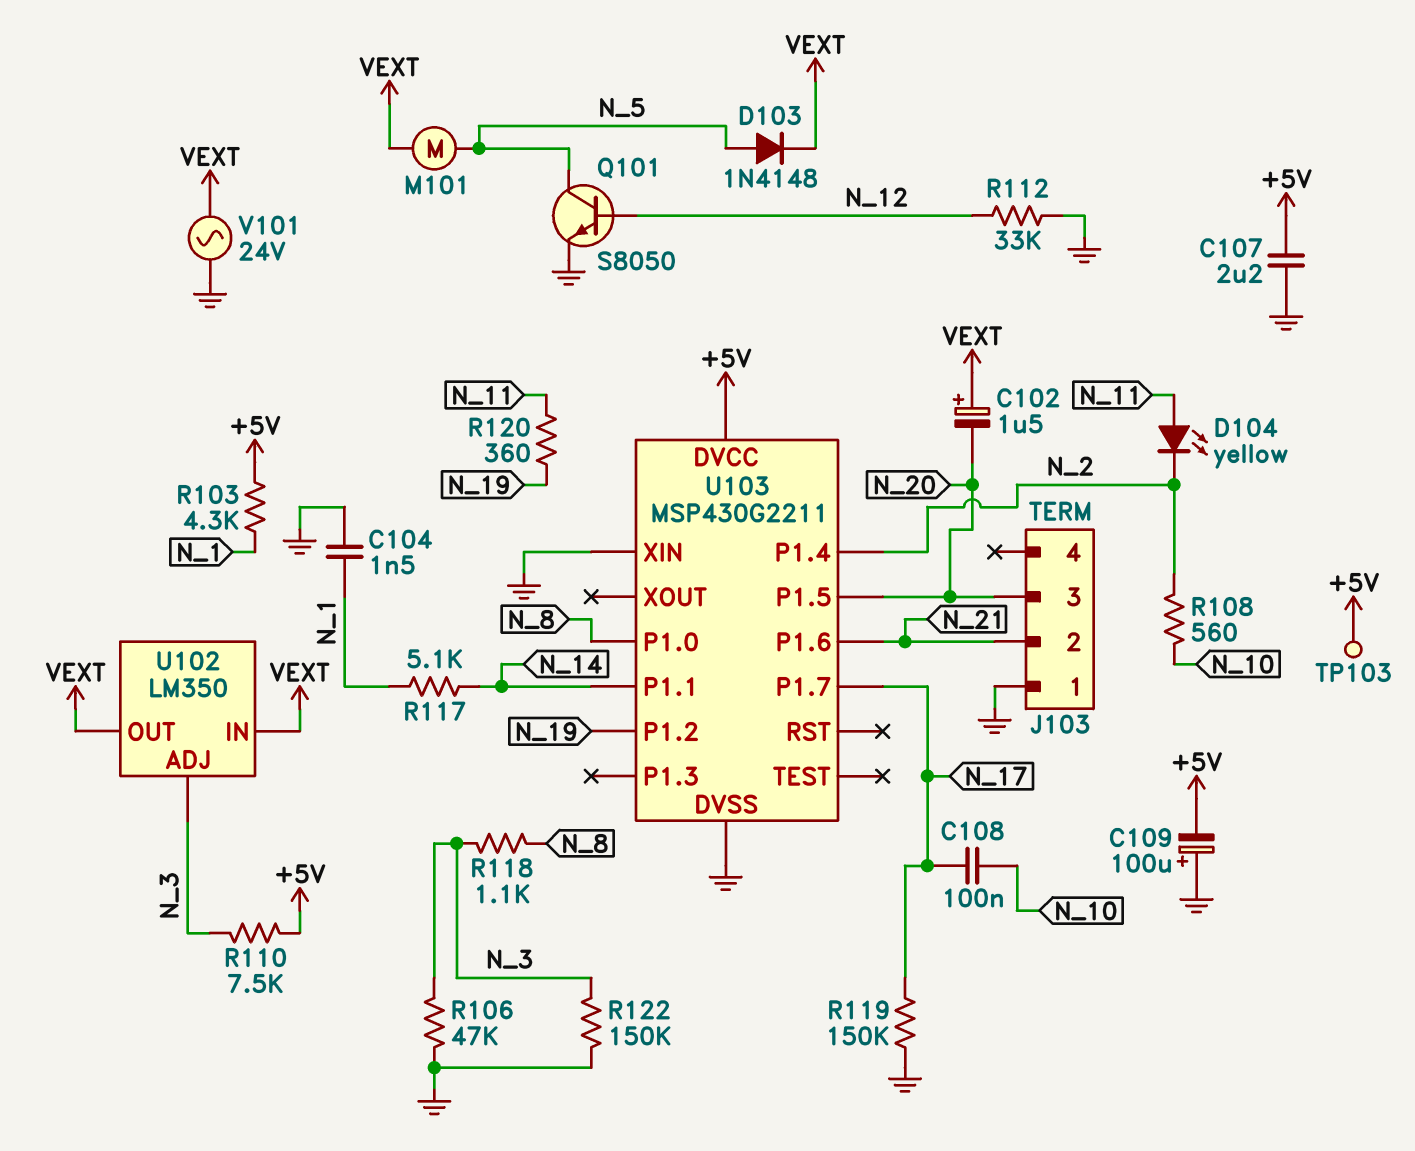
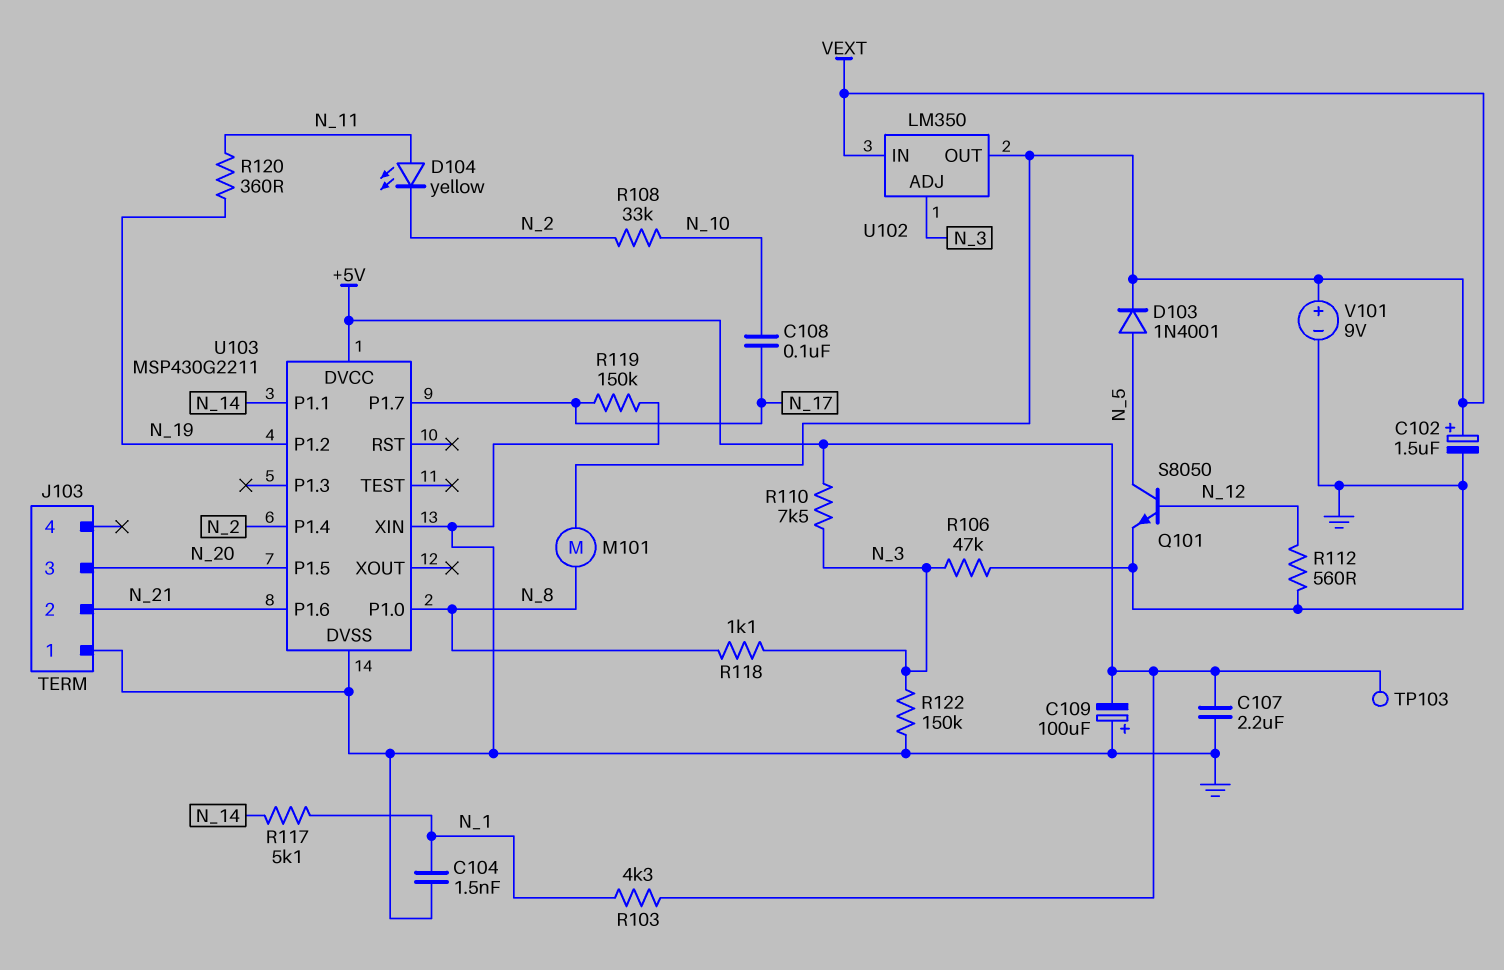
C102: 1.5uF (plus VEXT, minus N_20) -> 1.5uF (plus VEXT, minus GND)
D103: diode 1N4148 (A N_5, K VEXT) -> diode 1N4001 (A N_5, K VEXT)
M101: motor (N_5, VEXT) -> motor (N_8, VEXT)
R108: 560 (N_2, N_10) -> 33k (N_2, N_10)
R112: 33k (GND, N_12) -> 560 (GND, N_12)
V101: AC 24V (GND, VEXT) -> 9V (plus VEXT, minus GND)

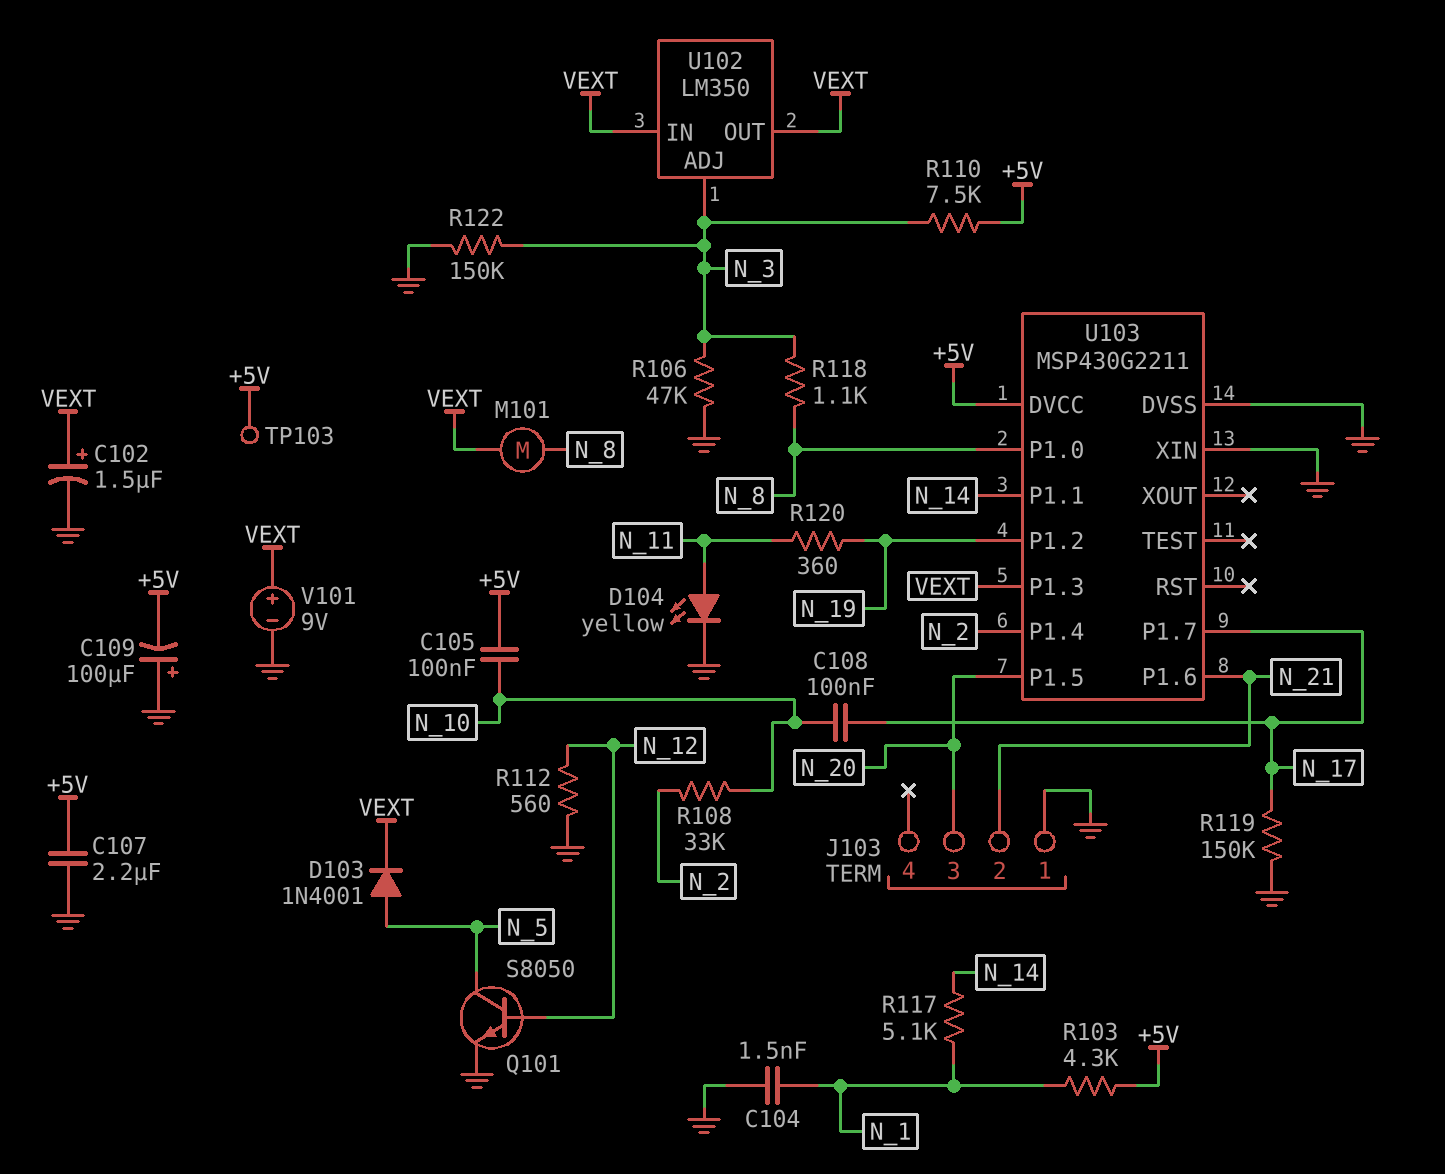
C105: none -> 100nF (+5V, N_10)
D104: LED yellow (A N_11, K N_2) -> LED yellow (A N_11, K GND)
U103 pin P1.3: none -> VEXT

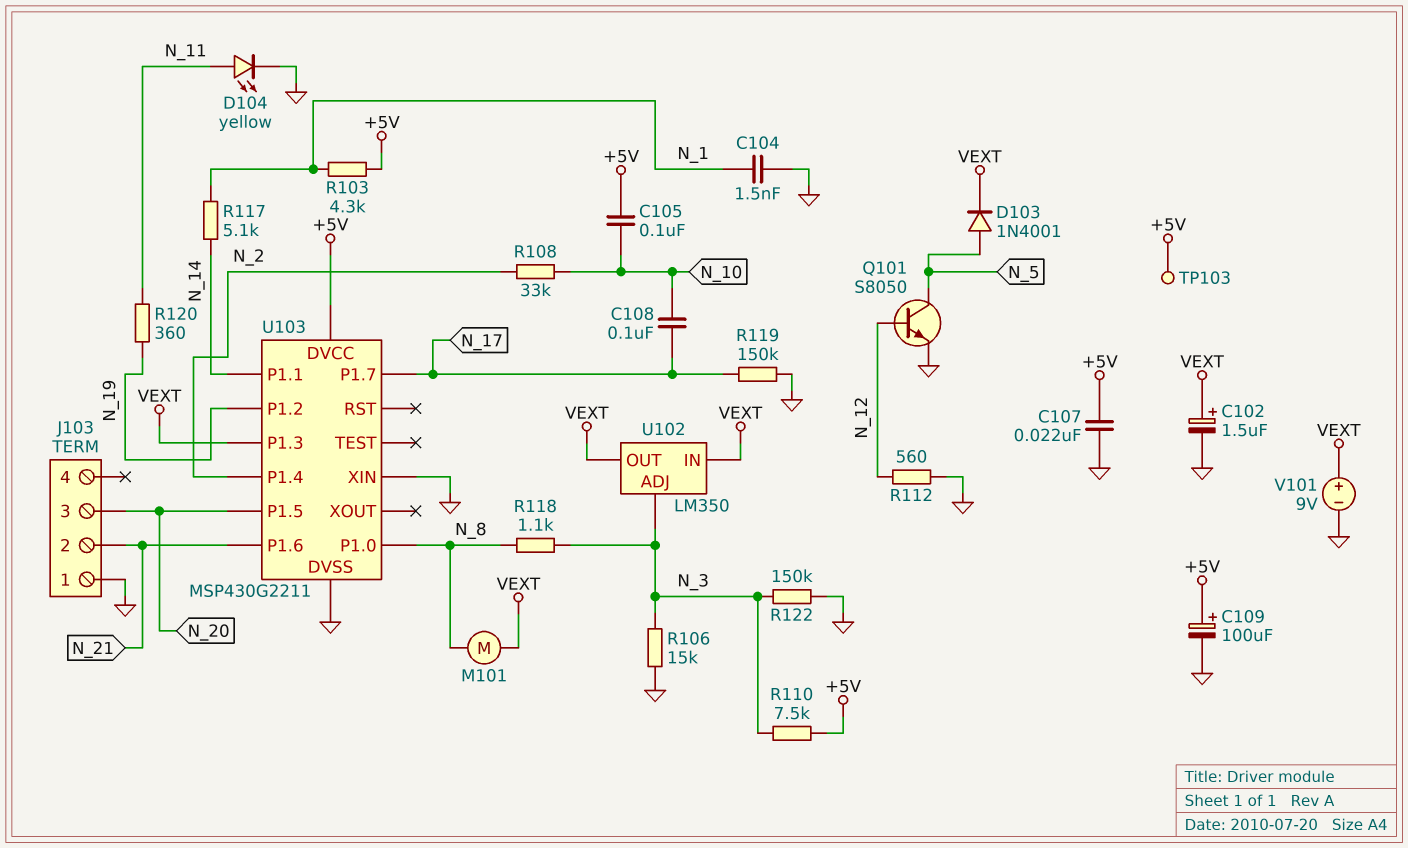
C107: 2.2uF (+5V, GND) -> 22nF (+5V, GND)
C109: 100uF (plus GND, minus +5V) -> 100uF (plus +5V, minus GND)
R106: 47k (GND, N_3) -> 15k (GND, N_3)

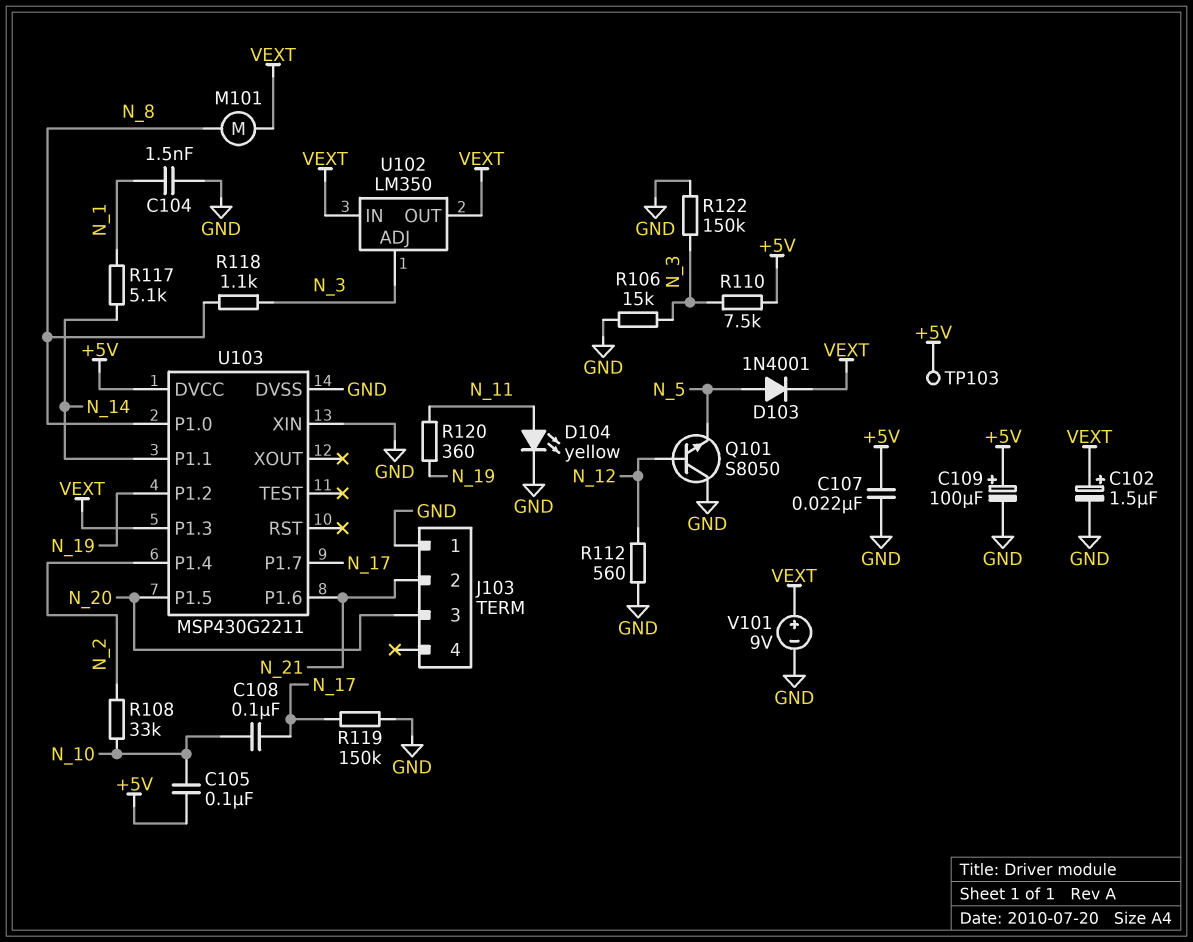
Q101: NPN S8050 (B N_12, C N_5, E GND) -> NPN S8050 (B N_12, C GND, E N_5)
R103: 4.3k (+5V, N_1) -> none

